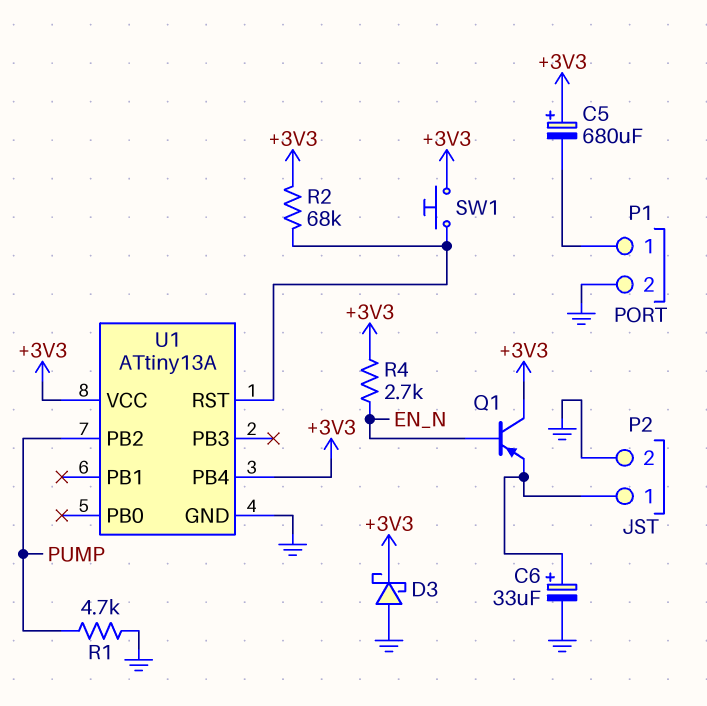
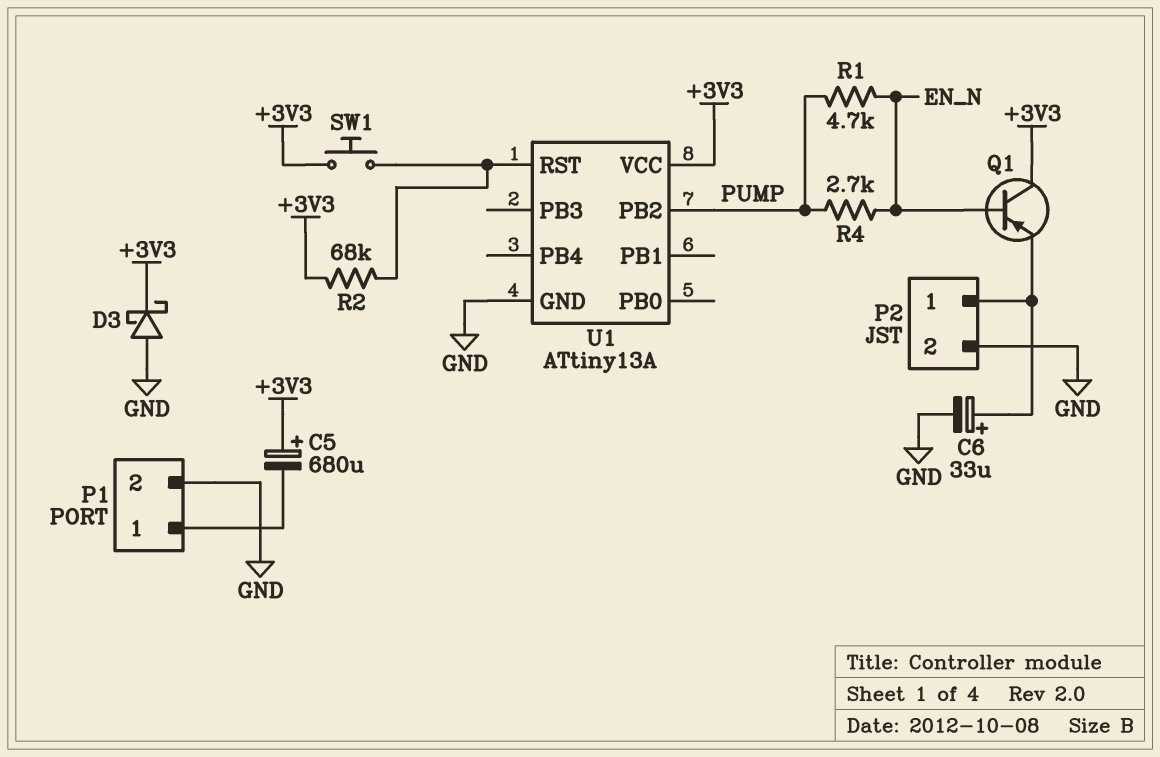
R1: 4.7k (GND, PUMP) -> 4.7k (EN_N, PUMP)
R4: 2.7k (+3V3, EN_N) -> 2.7k (EN_N, PUMP)
U1 pin PB4: +3V3 -> none

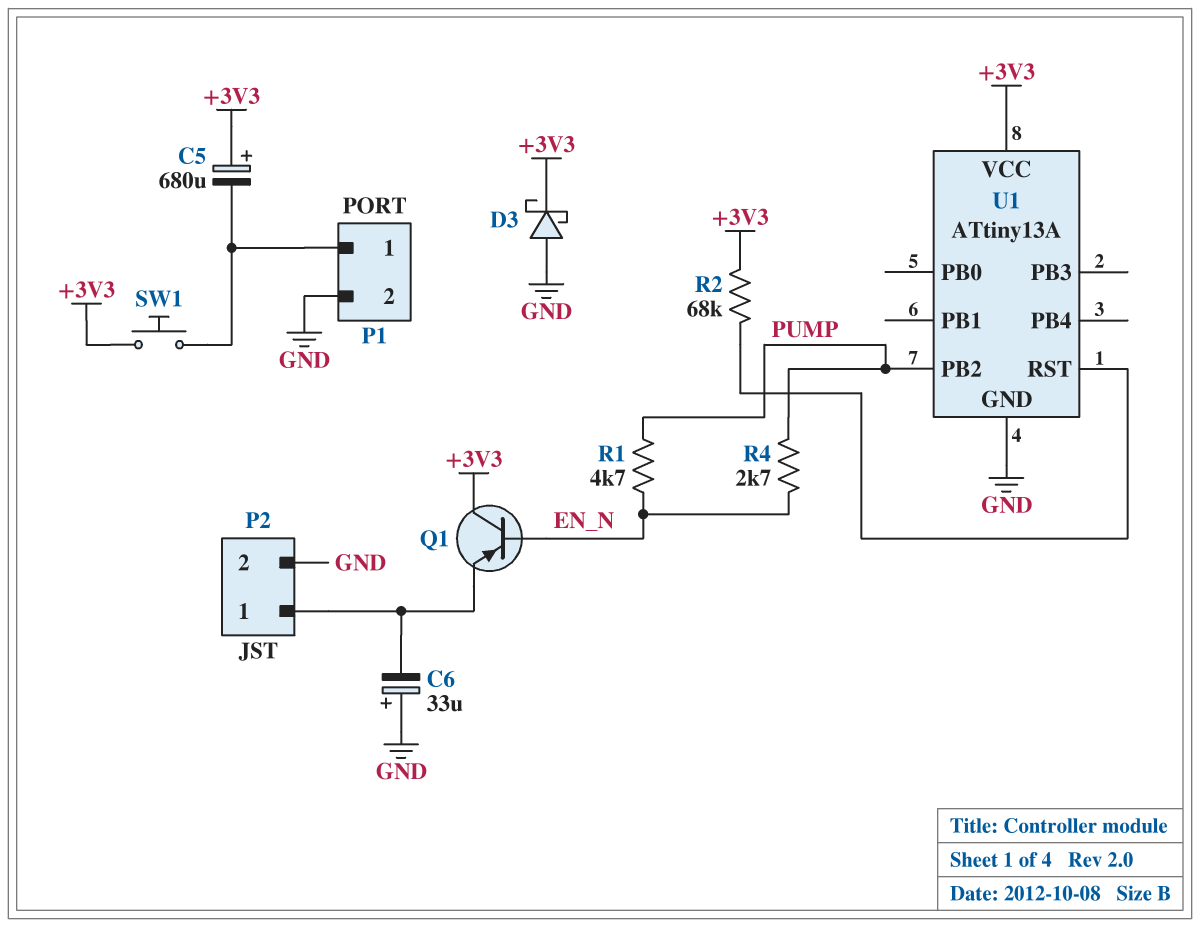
C6: 33uF (plus P2/1, minus GND) -> 33uF (plus GND, minus P2/1)
SW1: button (+3V3, U1/RST) -> button (+3V3, P1/1)

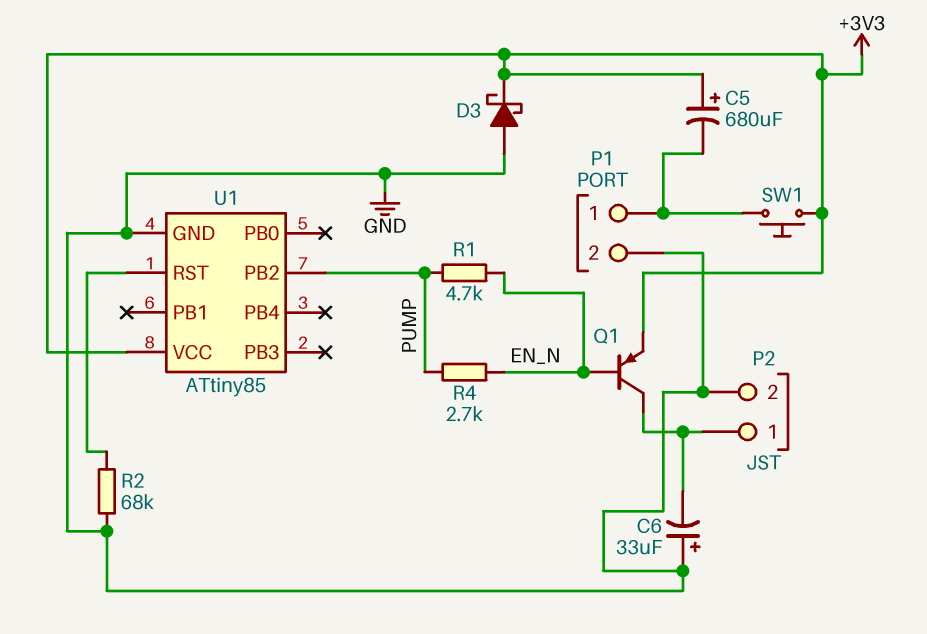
Q1: PNP (B EN_N, C +3V3, E P2/1) -> PNP (B EN_N, C P2/1, E +3V3)
R2: 68k (+3V3, U1/RST) -> 68k (GND, U1/RST)
U1: ATtiny13A -> ATtiny85

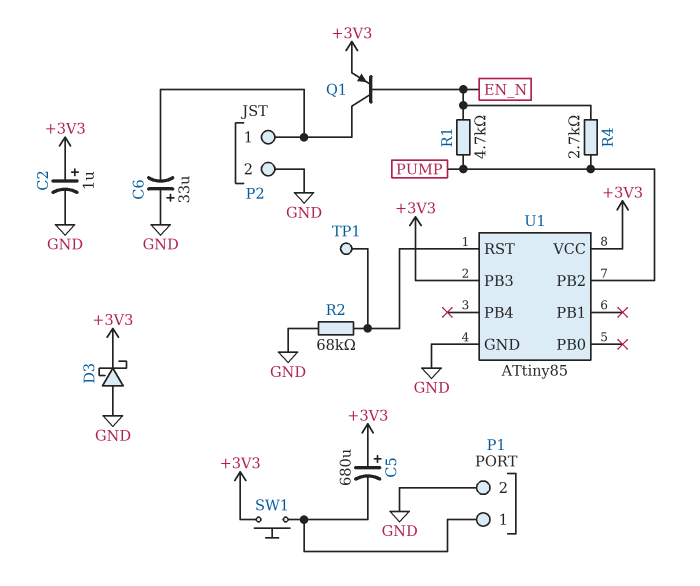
C2: none -> 1uF (plus +3V3, minus GND)
TP1: none -> test point (U1/RST)
U1 pin PB3: none -> +3V3

